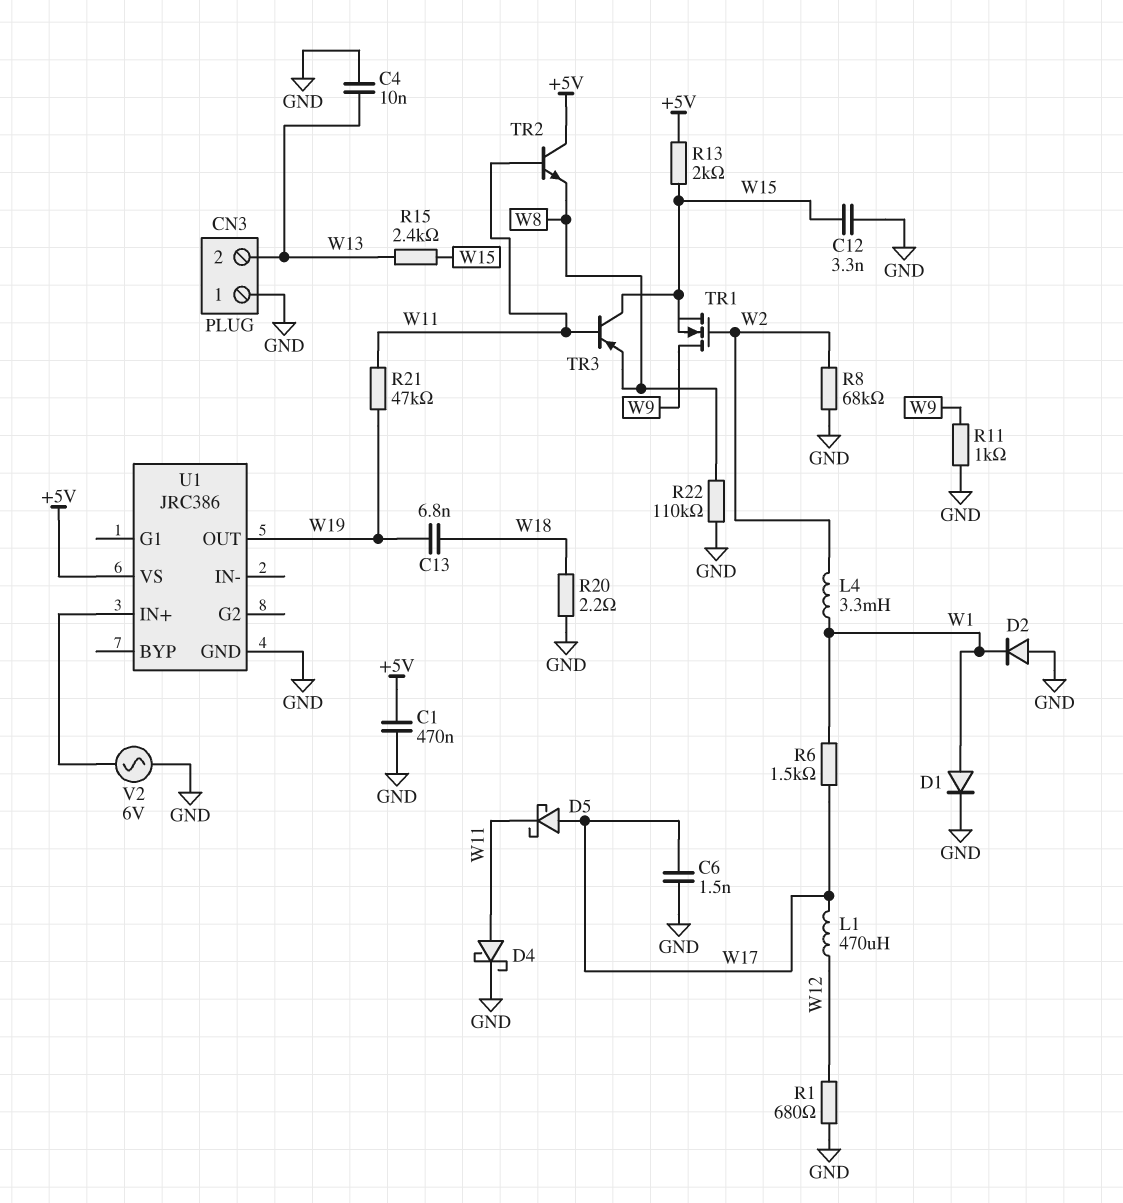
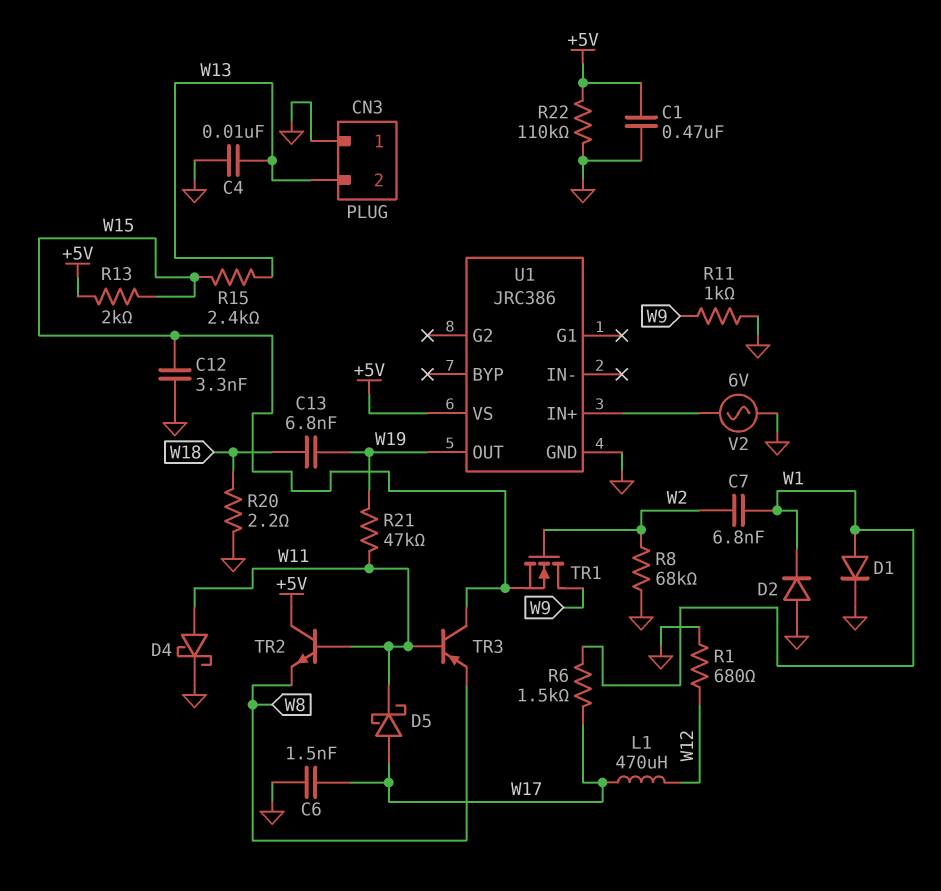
C7: none -> 6.8nF (W1, W2)
L4: 3.3mH (W1, W2) -> none
R22: 110k (GND, W8) -> 110k (+5V, GND)

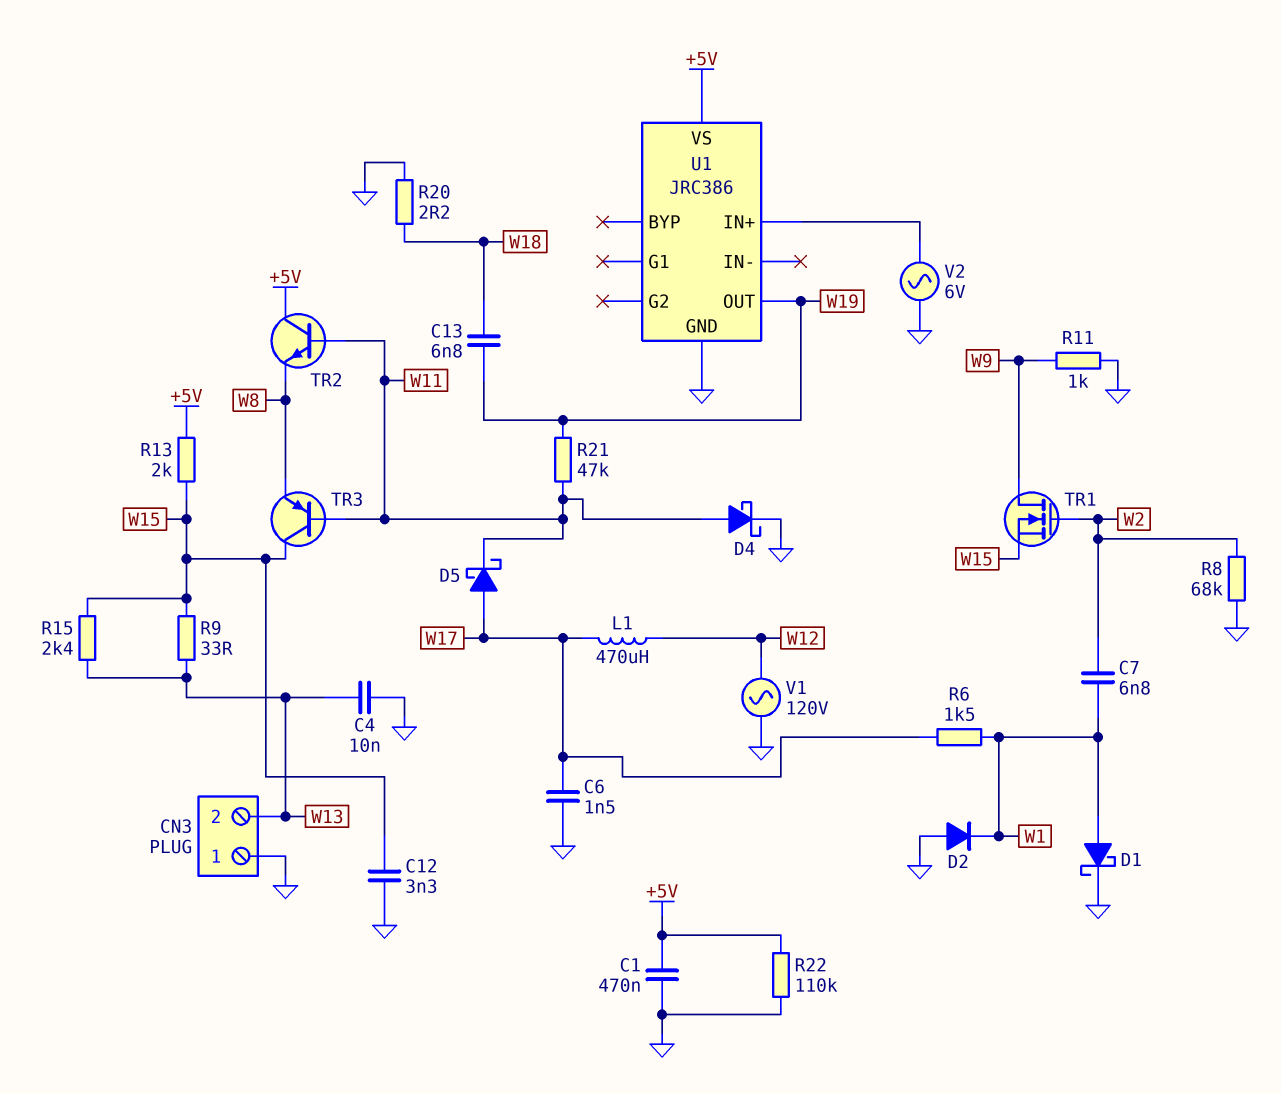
D1: diode (A W1, K GND) -> schottky (A W1, K GND)
R1: 680 (GND, W12) -> none
R9: none -> 33 (W13, W15)
V1: none -> AC 120V (GND, W12)

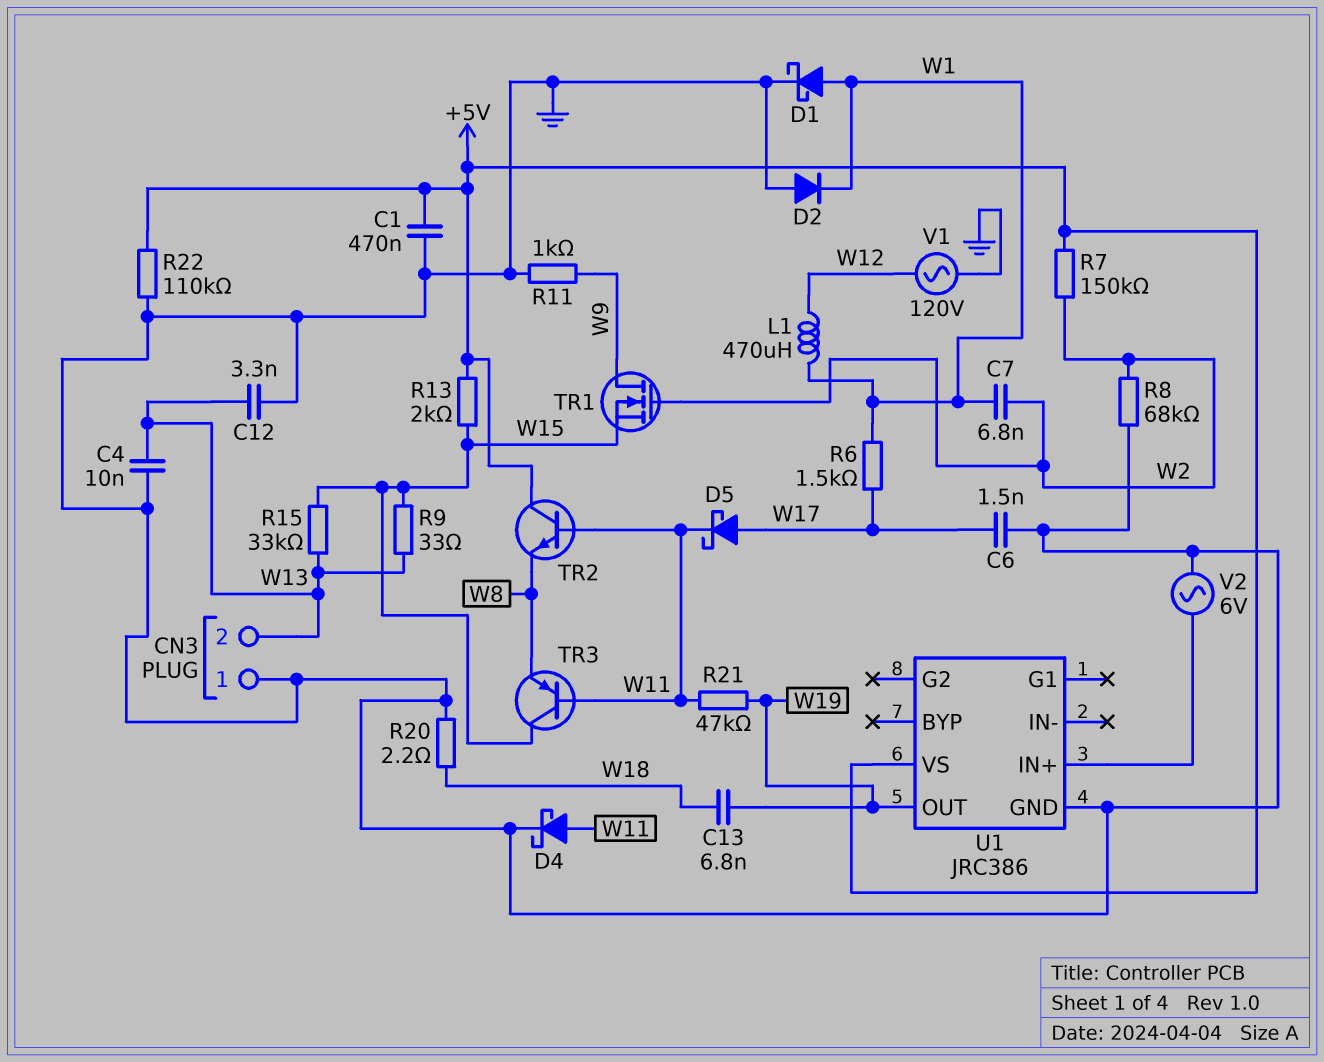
C12: 3.3nF (GND, W15) -> 3.3nF (GND, W13)
L1: 470uH (W12, W17) -> 470uH (W1, W12)
R7: none -> 150k (+5V, W2)
R15: 2.4k (W13, W15) -> 33k (W13, W15)

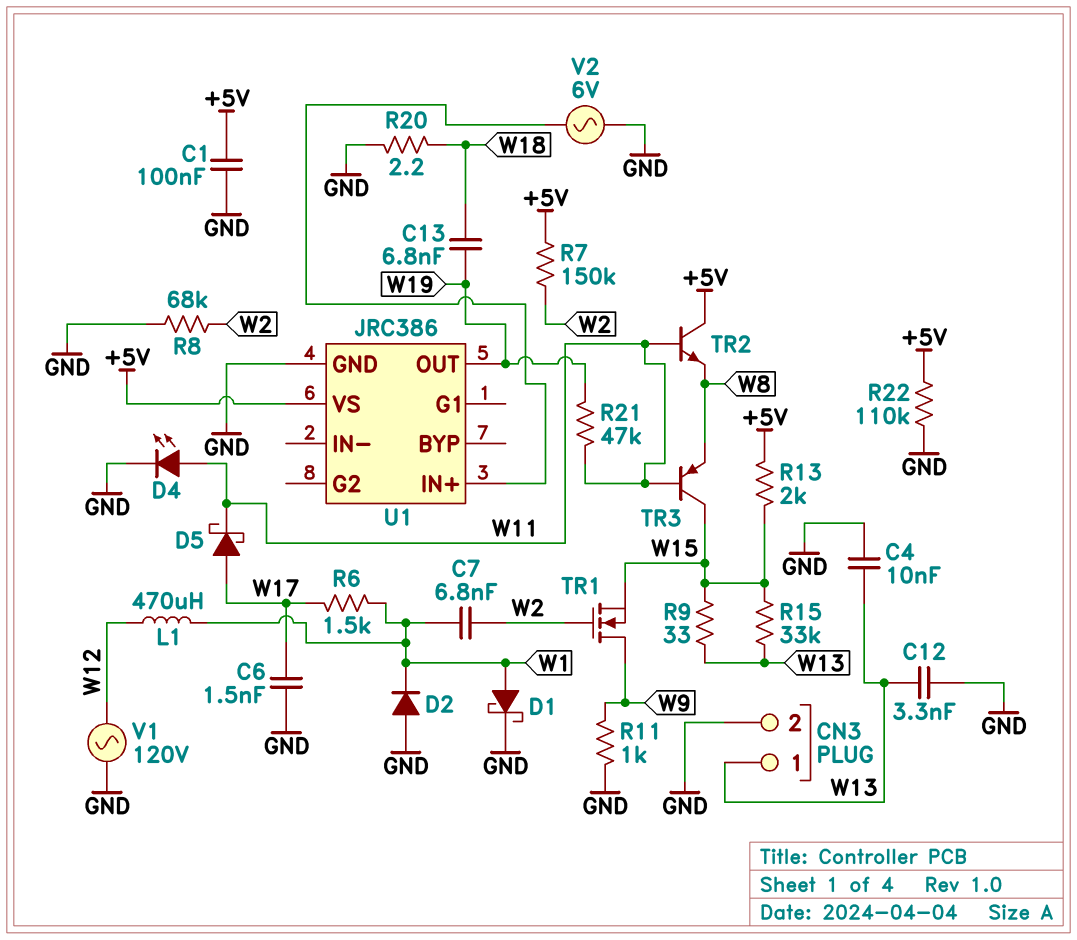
C1: 470nF (+5V, GND) -> 100nF (+5V, GND)
CN3 pin 1: GND -> W13
CN3 pin 2: W13 -> GND
D4: schottky (A W11, K GND) -> LED (A W11, K GND)

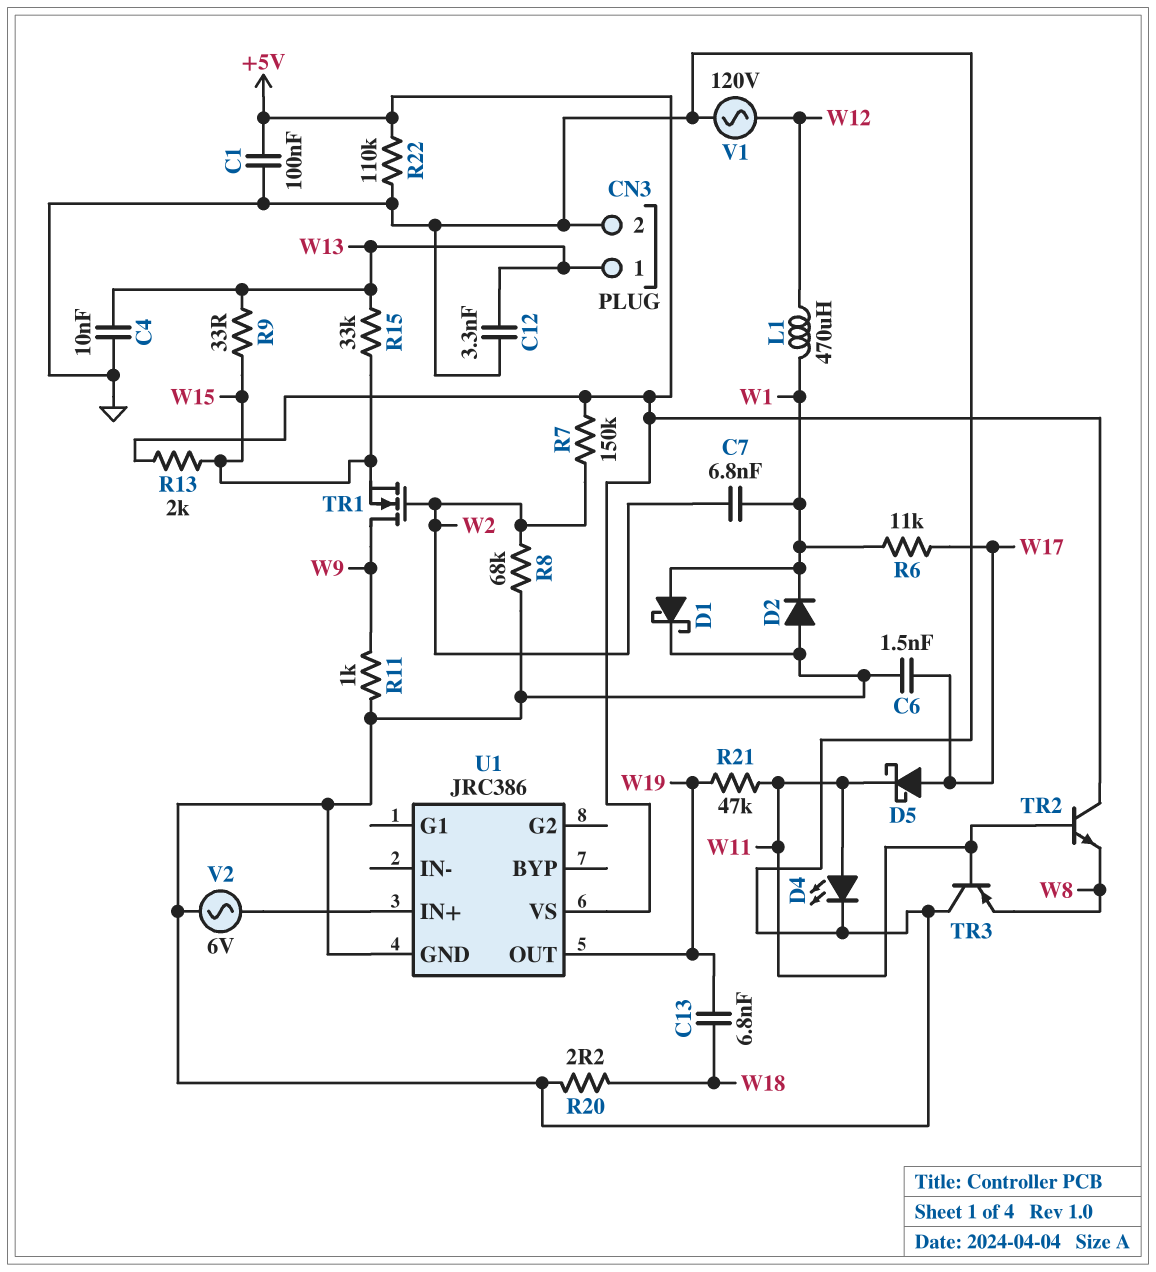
R6: 1.5k (W1, W17) -> 11k (W1, W17)
TR3: PNP (B W11, C W15, E W8) -> PNP (B W11, C GND, E W8)

